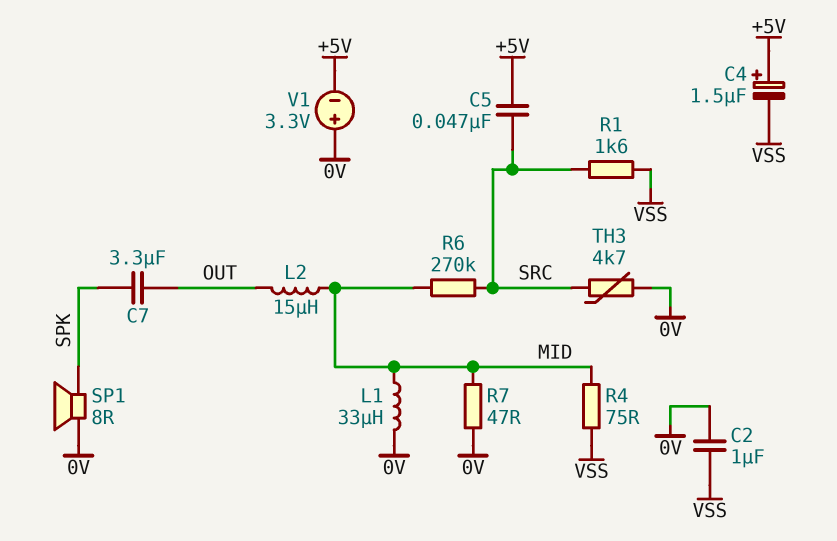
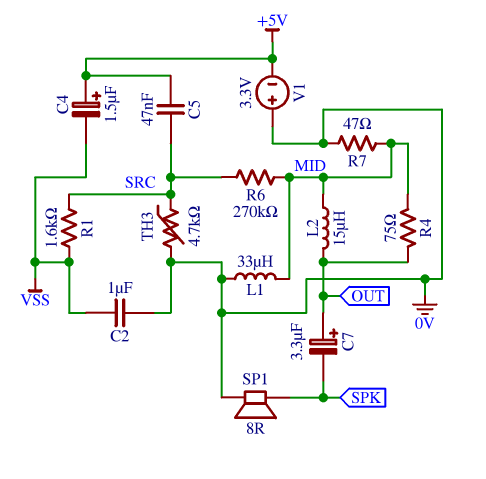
C7: 3.3uF (OUT, SPK) -> 3.3uF (plus OUT, minus SPK)
R4: 75 (MID, VSS) -> 75 (MID, OUT)

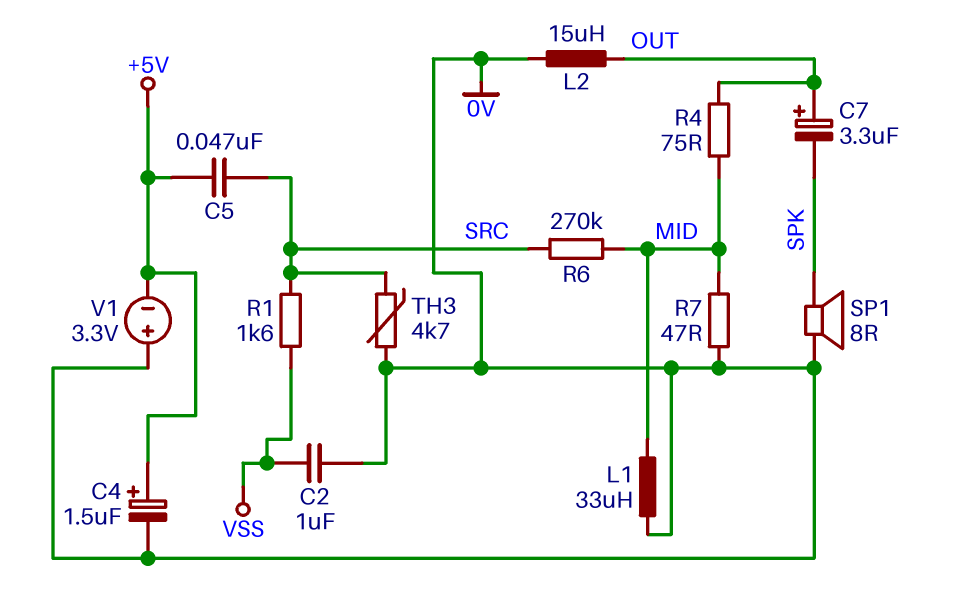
C4: 1.5uF (plus +5V, minus VSS) -> 1.5uF (plus +5V, minus 0V)
L2: 15uH (MID, OUT) -> 15uH (0V, OUT)

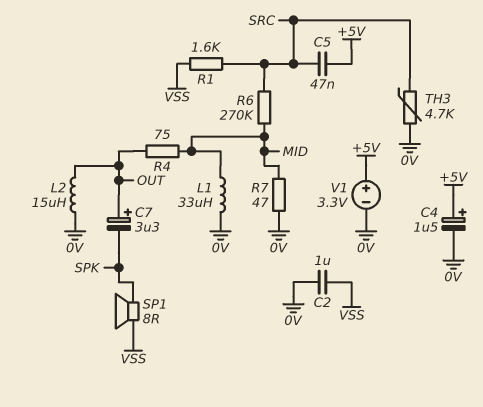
SP1: speaker 8R (0V, SPK) -> speaker 8R (SPK, VSS)
V1: 3.3V (plus 0V, minus +5V) -> 3.3V (plus +5V, minus 0V)

